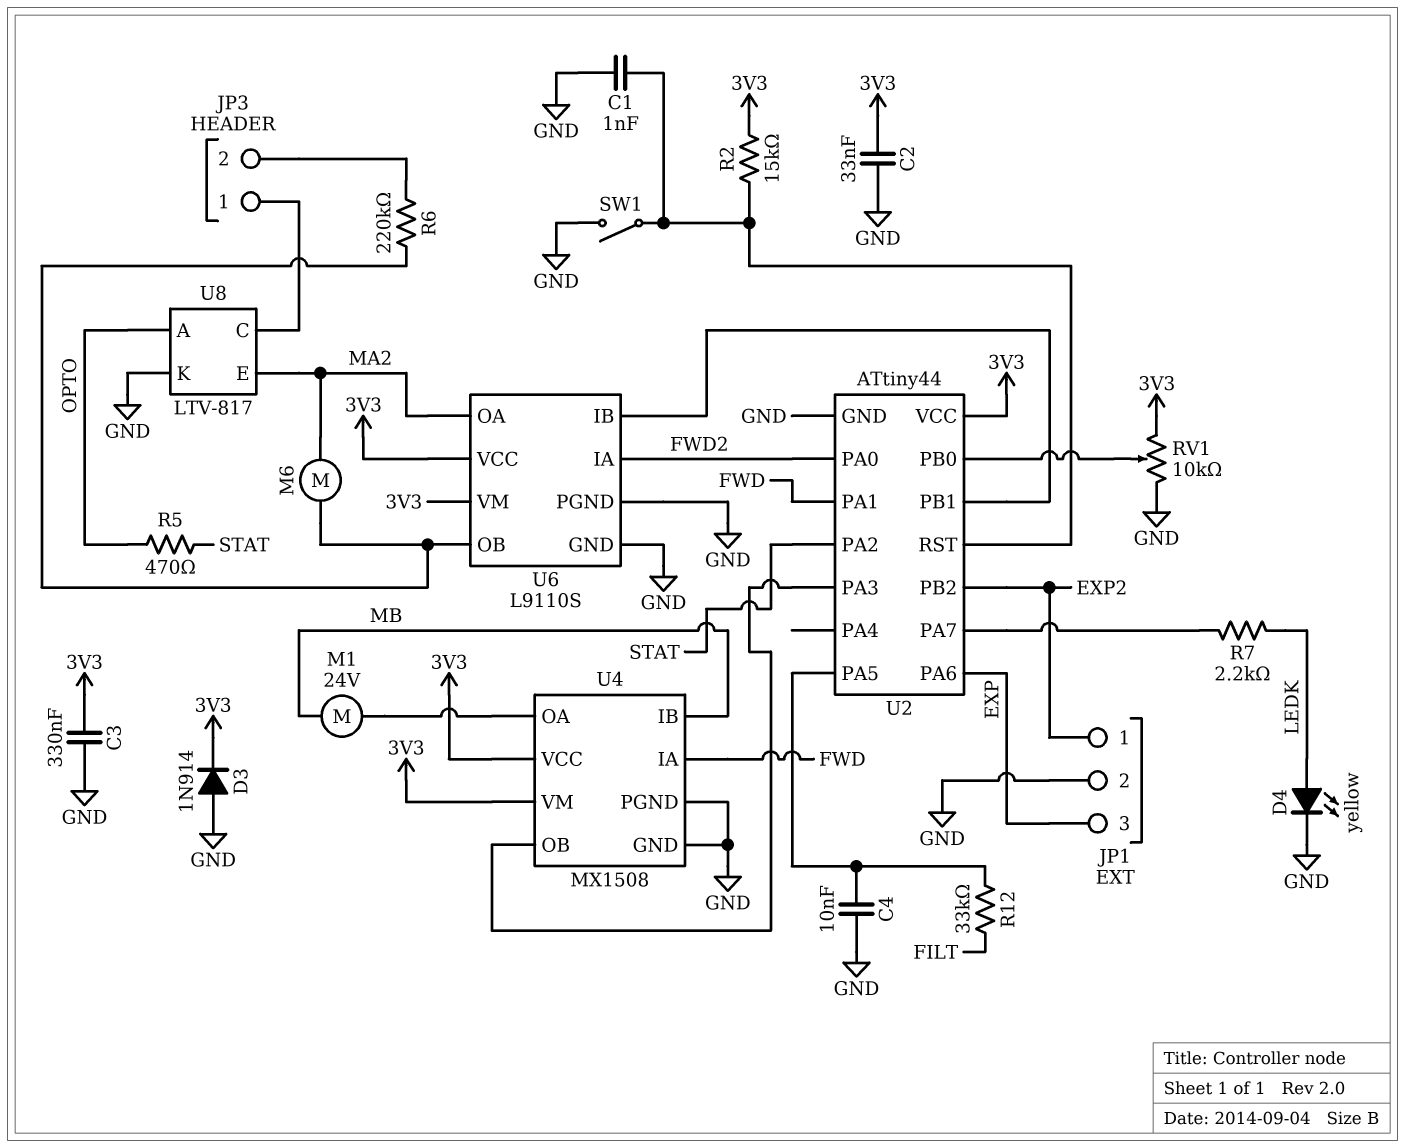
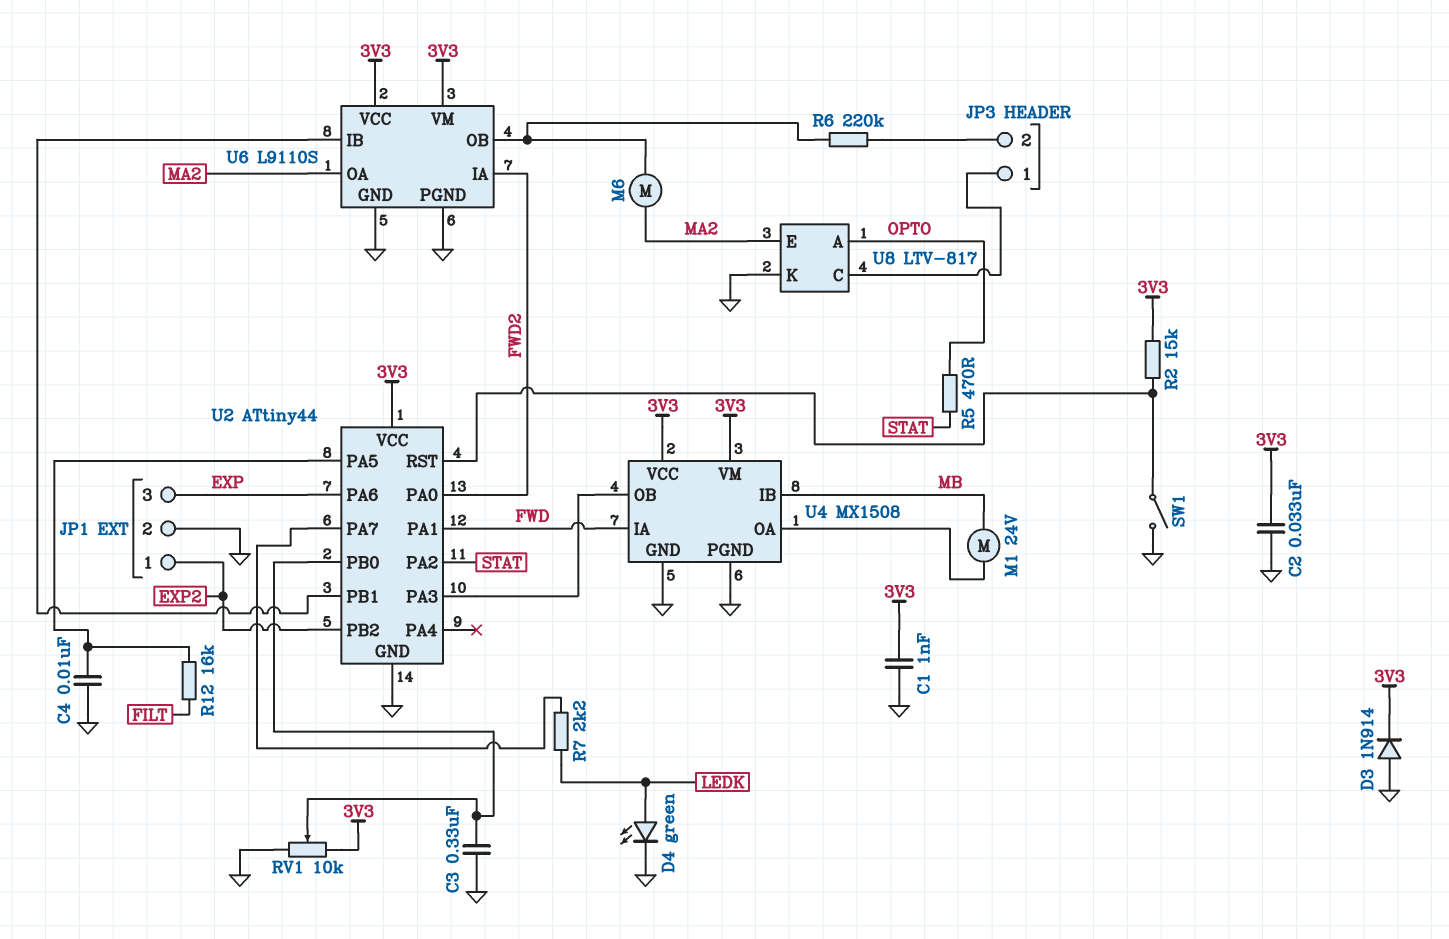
C1: 1nF (GND, U2/RST) -> 1nF (3V3, GND)
C3: 330nF (3V3, GND) -> 330nF (GND, U2/PB0)
D4: LED yellow (A LEDK, K GND) -> LED green (A LEDK, K GND)
R12: 33k (FILT, U2/PA5) -> 16k (FILT, U2/PA5)

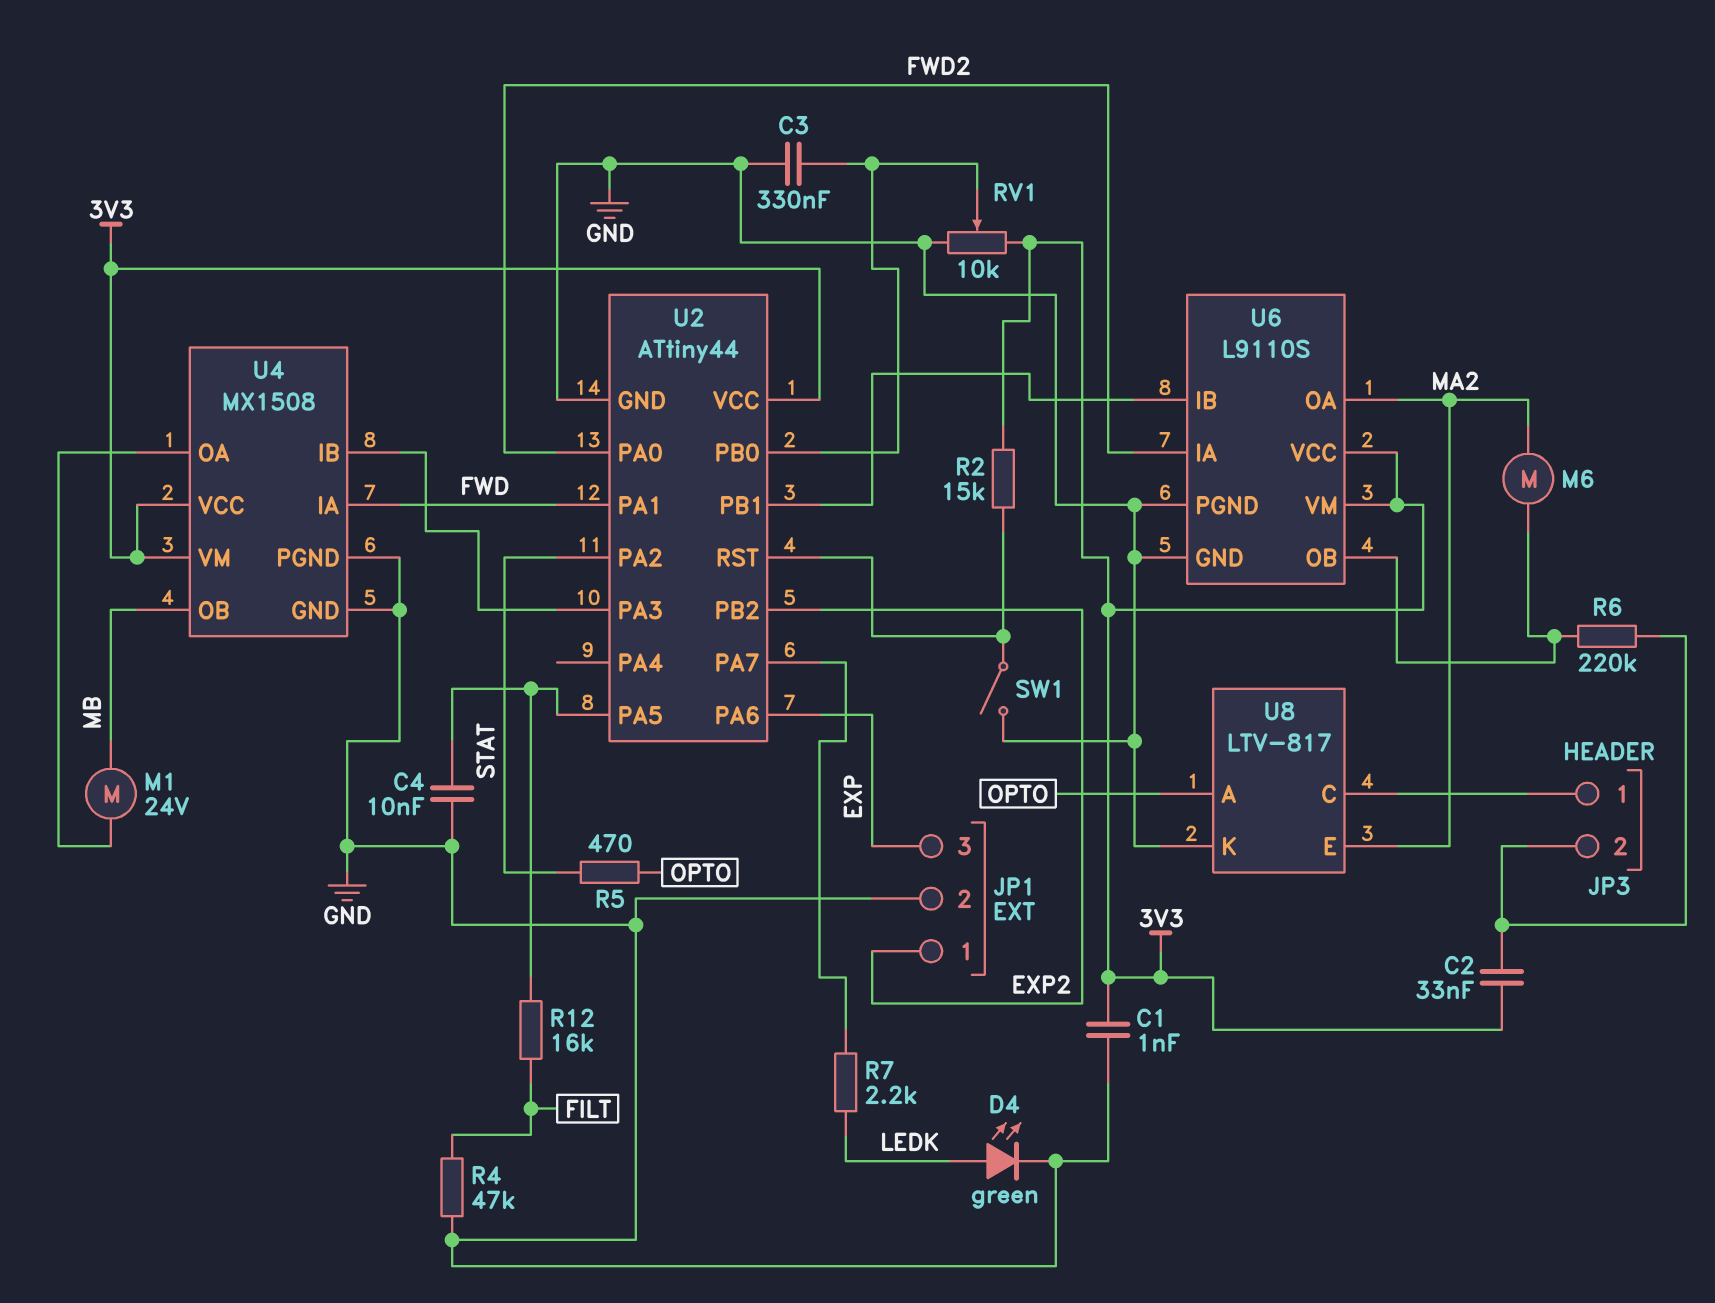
C2: 33nF (3V3, GND) -> 33nF (3V3, JP3/2)
D3: diode 1N914 (A GND, K 3V3) -> none
R4: none -> 47k (FILT, GND)
U4 pin IB: MB -> U2/PA3
U4 pin OB: U2/PA3 -> MB

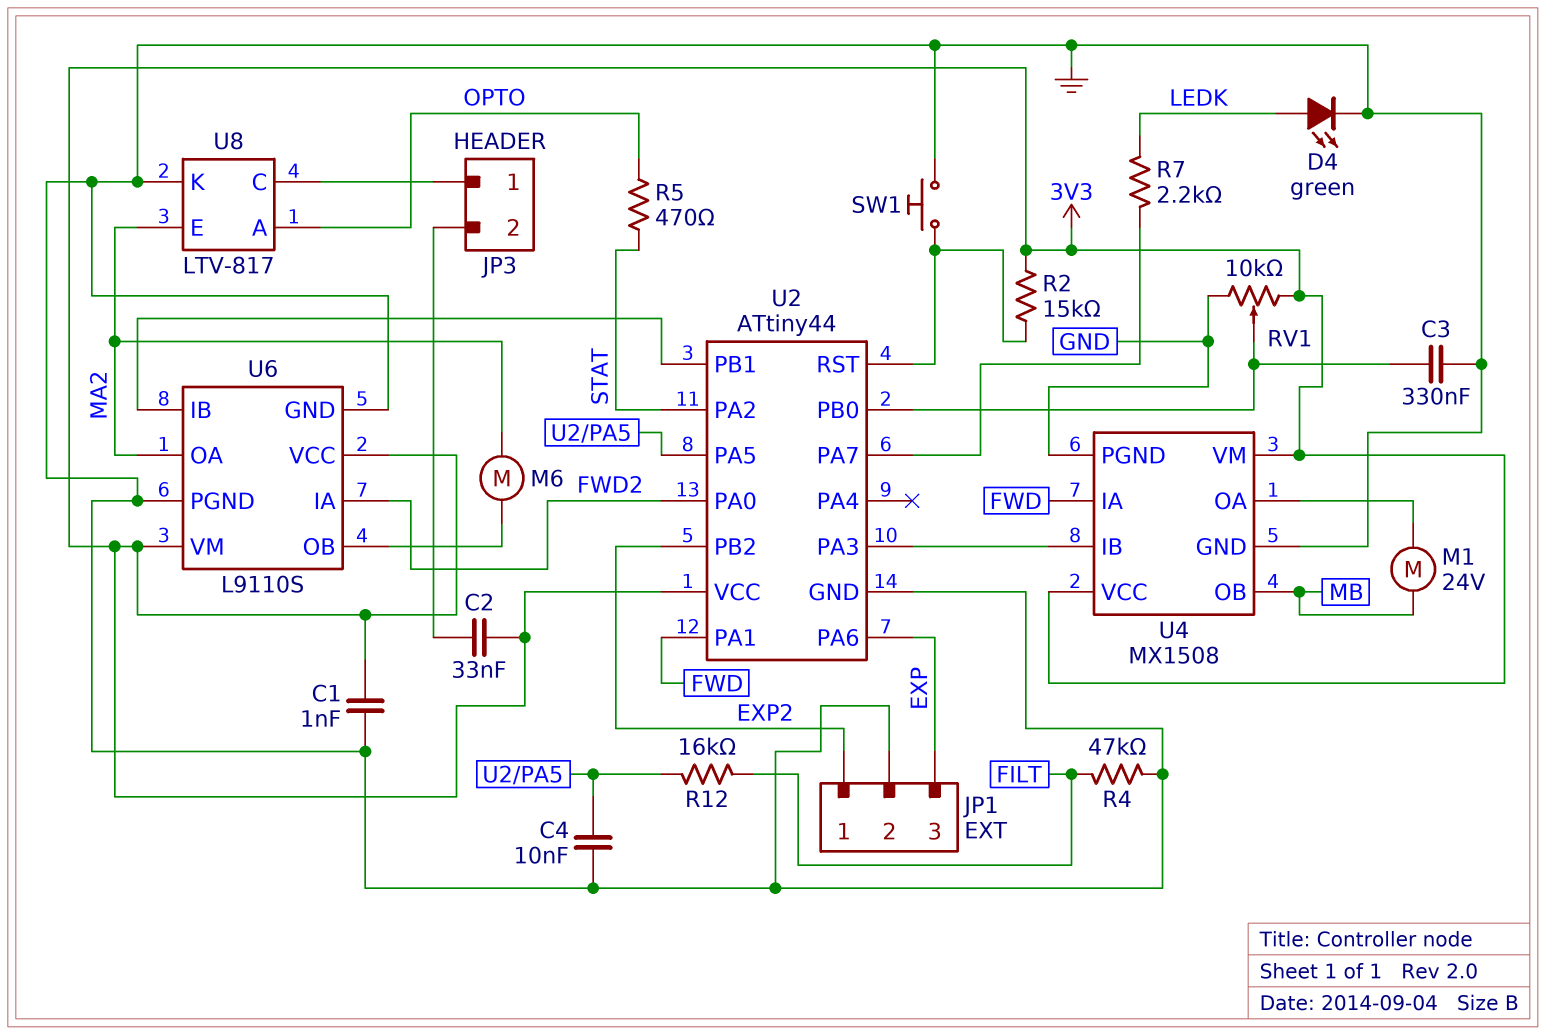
R6: 220k (JP3/2, U6/OB) -> none
SW1: switch (GND, U2/RST) -> button (GND, U2/RST)

